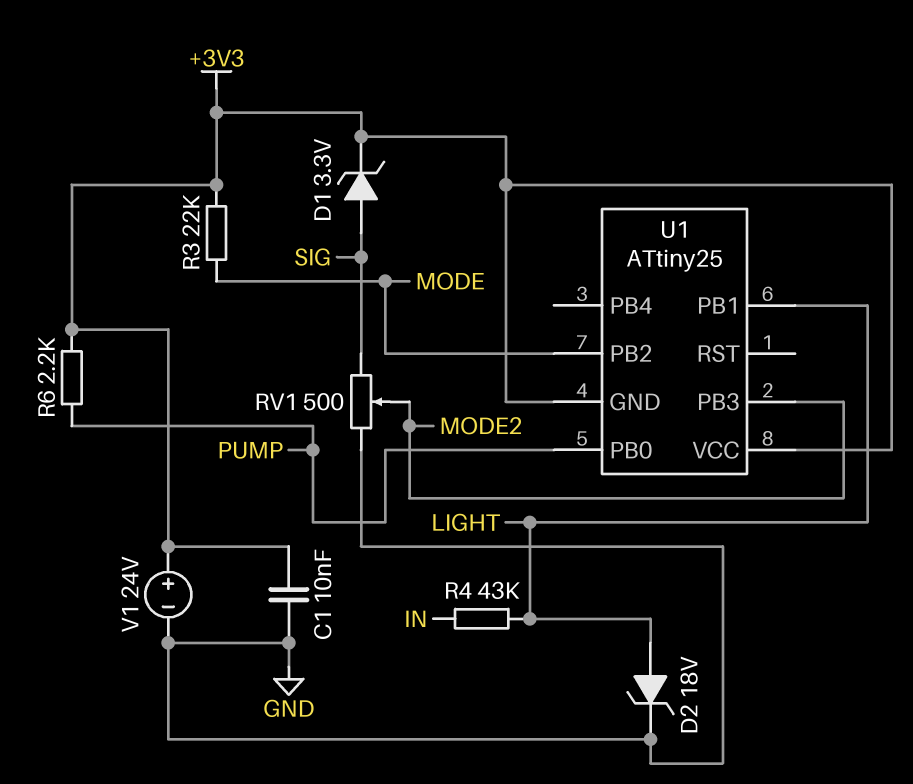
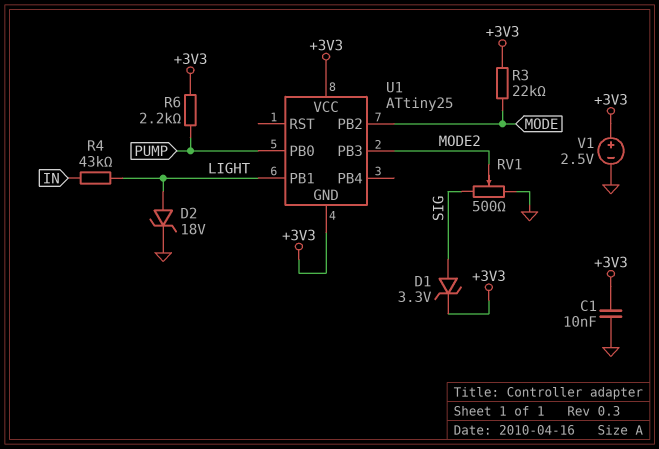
V1: 24V (plus +3V3, minus GND) -> 2.5V (plus +3V3, minus GND)

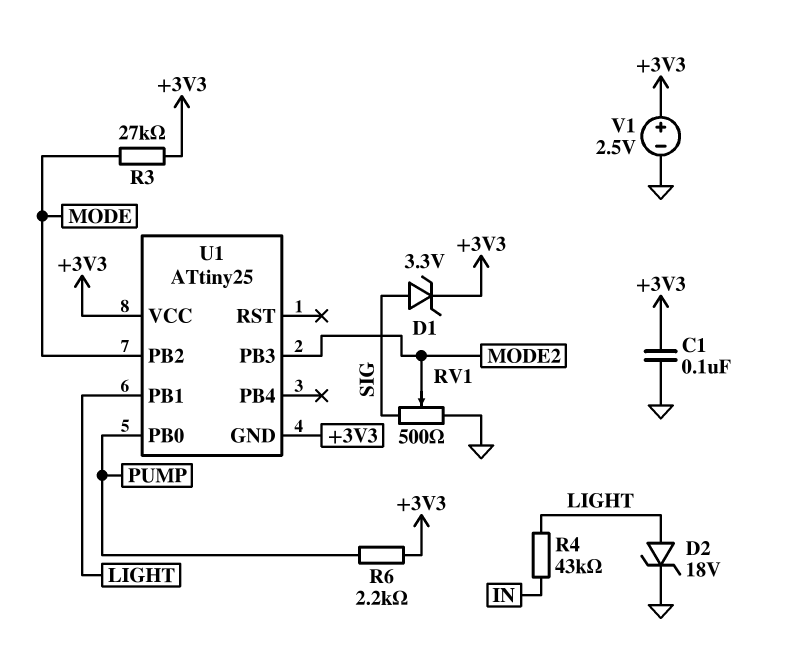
C1: 10nF (+3V3, GND) -> 100nF (+3V3, GND)
R3: 22k (+3V3, MODE) -> 27k (+3V3, MODE)

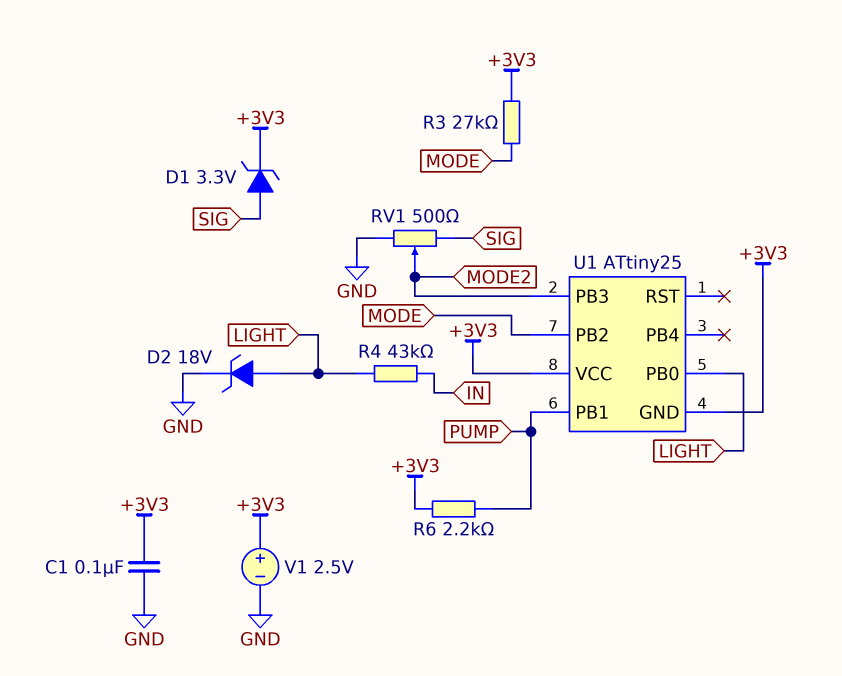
U1 pin PB0: PUMP -> LIGHT
U1 pin PB1: LIGHT -> PUMP

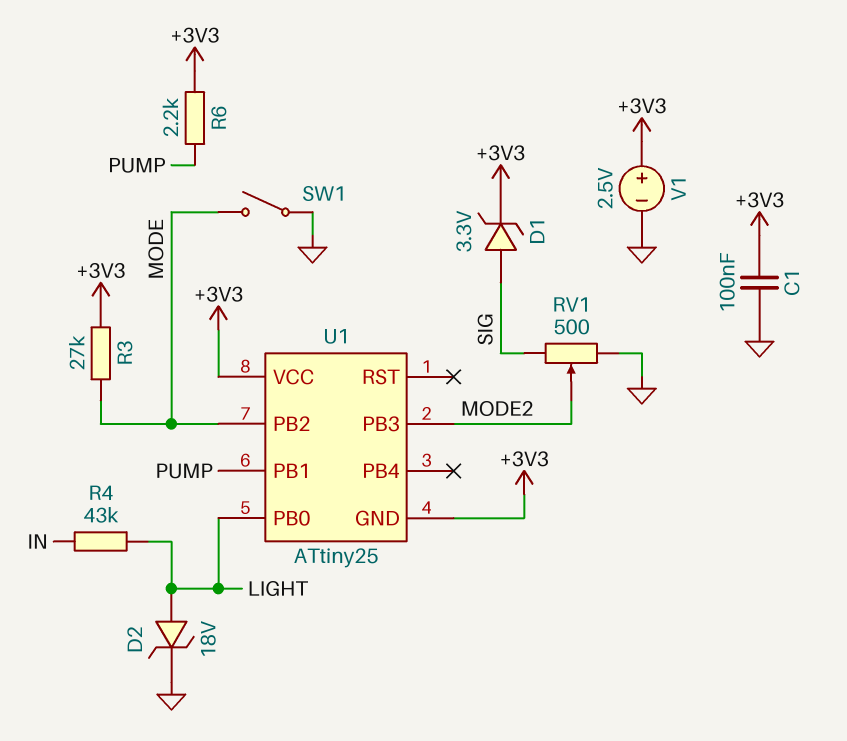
SW1: none -> switch (GND, MODE)

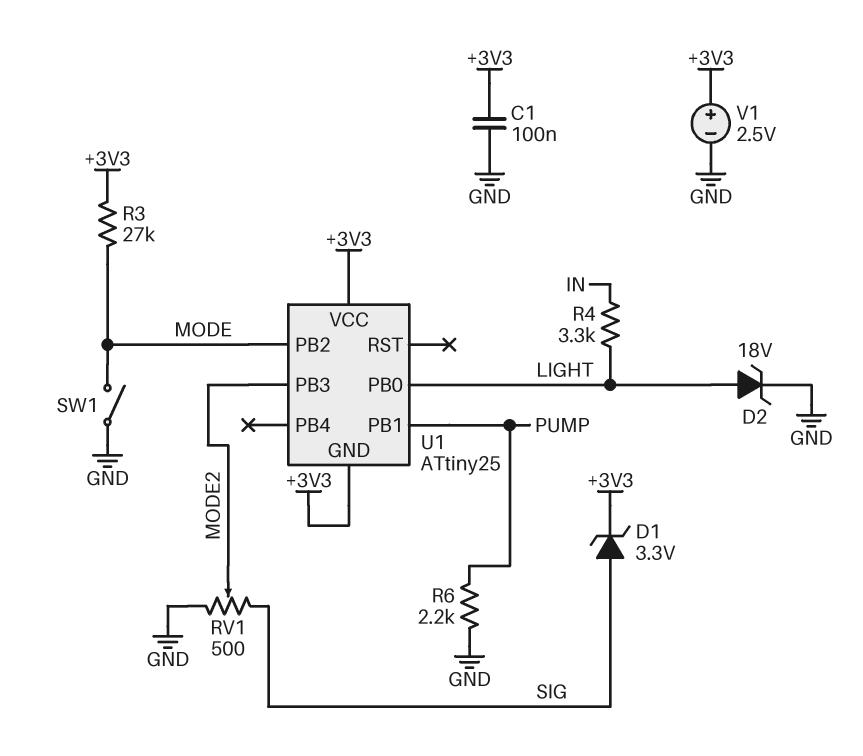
R4: 43k (IN, LIGHT) -> 3.3k (IN, LIGHT)
R6: 2.2k (+3V3, PUMP) -> 2.2k (GND, PUMP)

